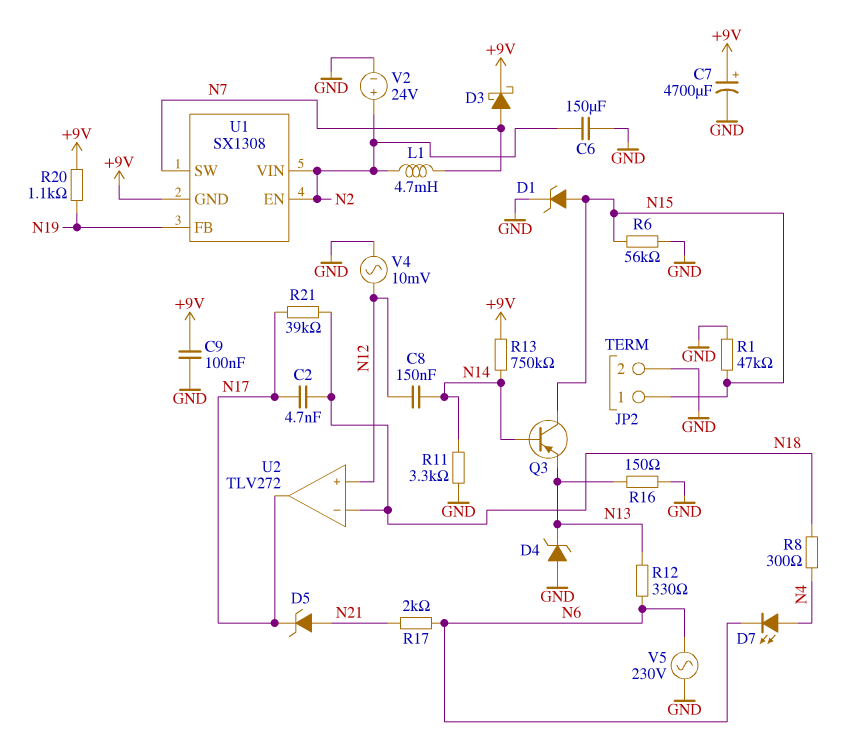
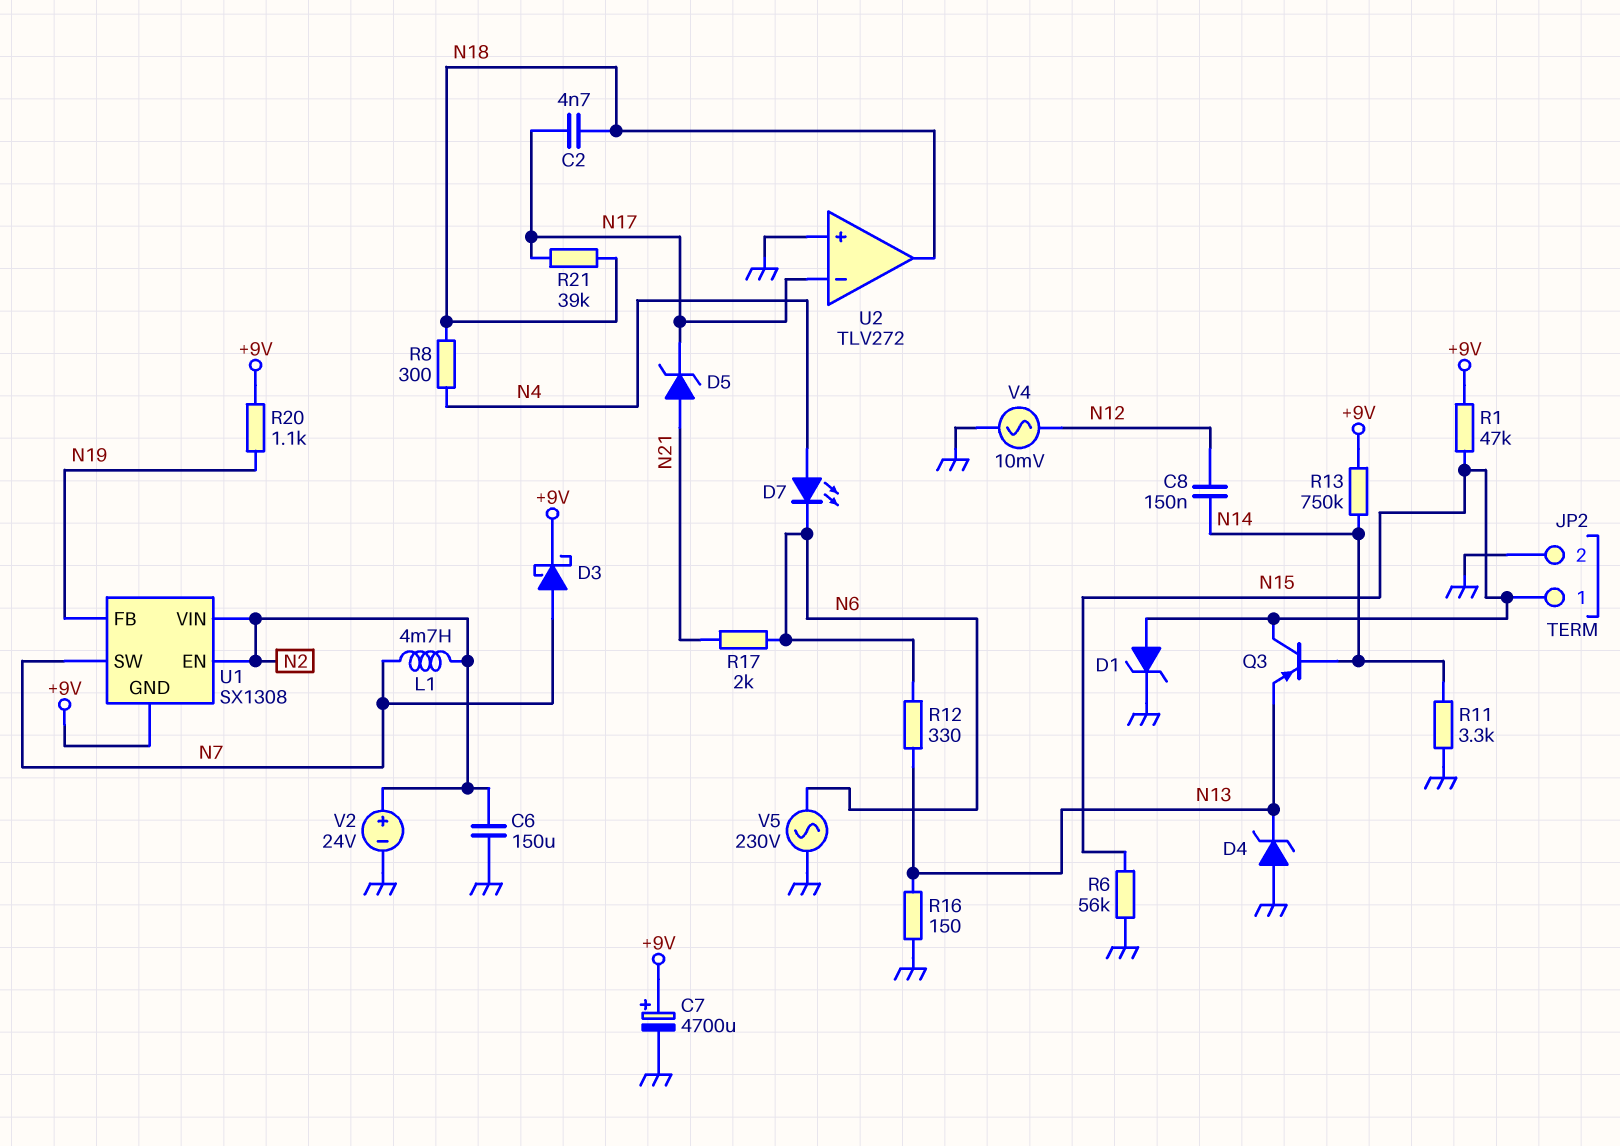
C9: 100nF (+9V, GND) -> none
R1: 47k (GND, N15) -> 47k (+9V, N15)
U2 pin in+: N12 -> GND
U2 pin in-: N18 -> N17
U2 pin out: N17 -> N18

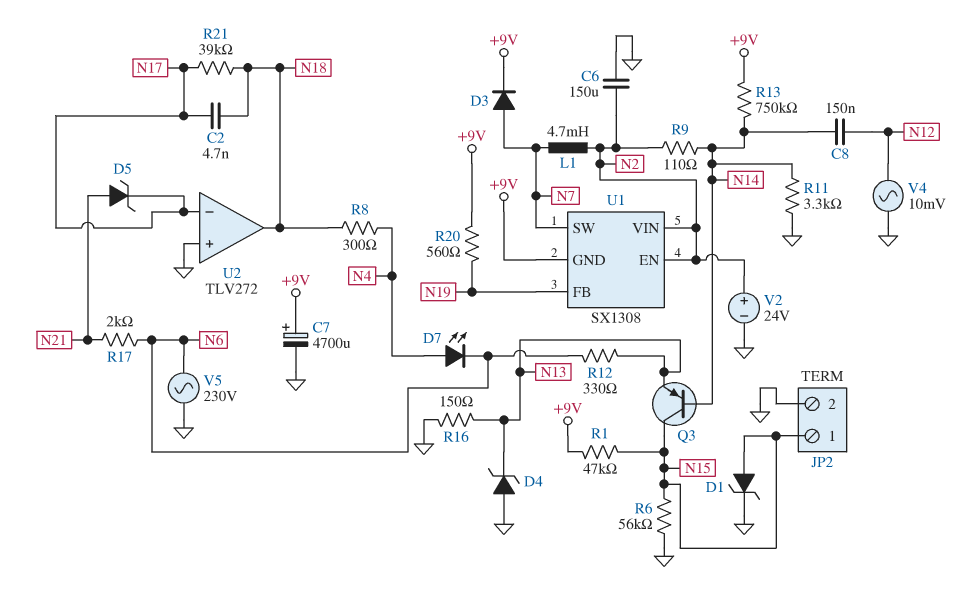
D3: schottky (A N7, K +9V) -> diode (A N7, K +9V)
R9: none -> 110 (N2, N14)
R20: 1.1k (+9V, N19) -> 560 (+9V, N19)

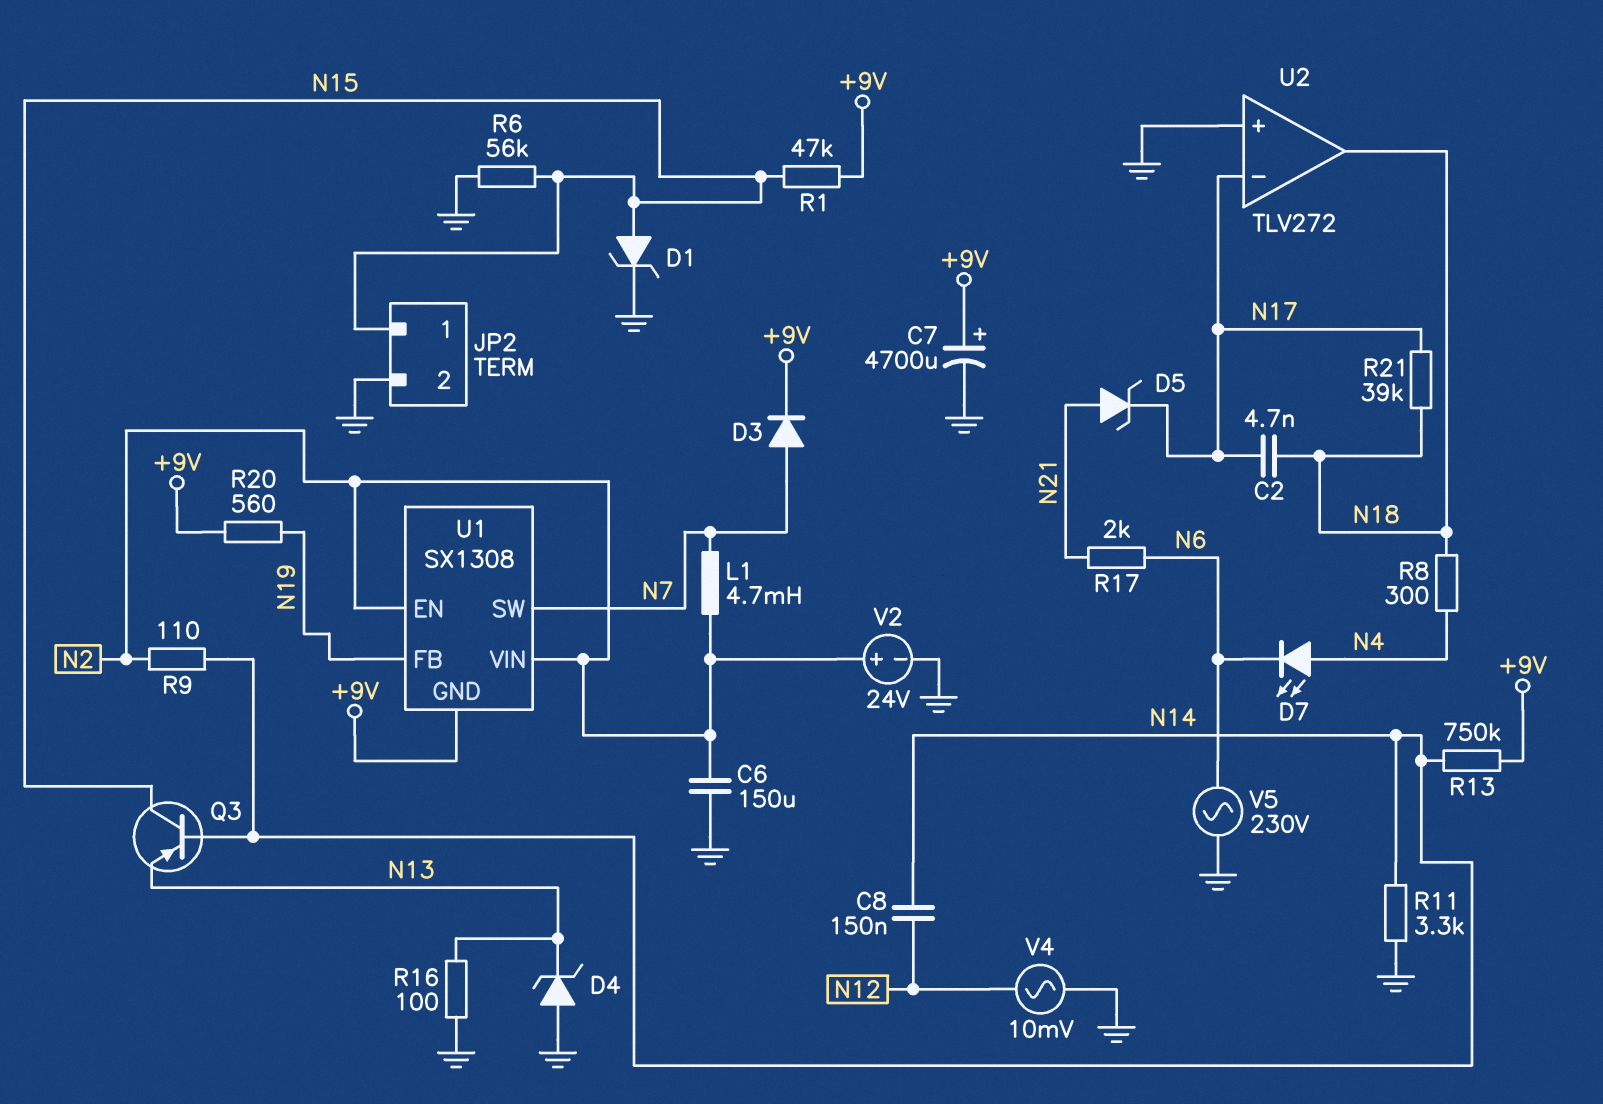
R12: 330 (N6, N13) -> none
R16: 150 (GND, N13) -> 100 (GND, N13)

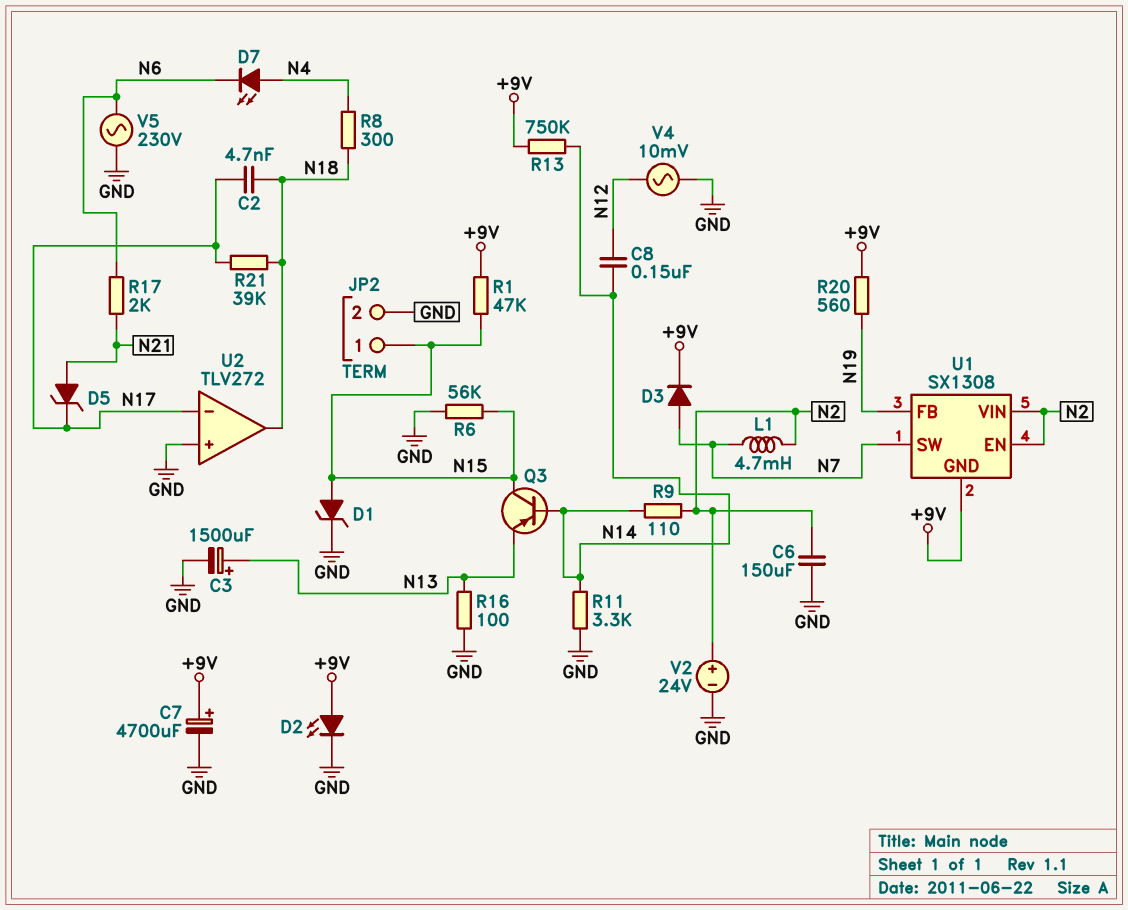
C3: none -> 1500uF (plus N13, minus GND)
D2: none -> LED (A +9V, K GND)
D4: zener (A GND, K N13) -> none

